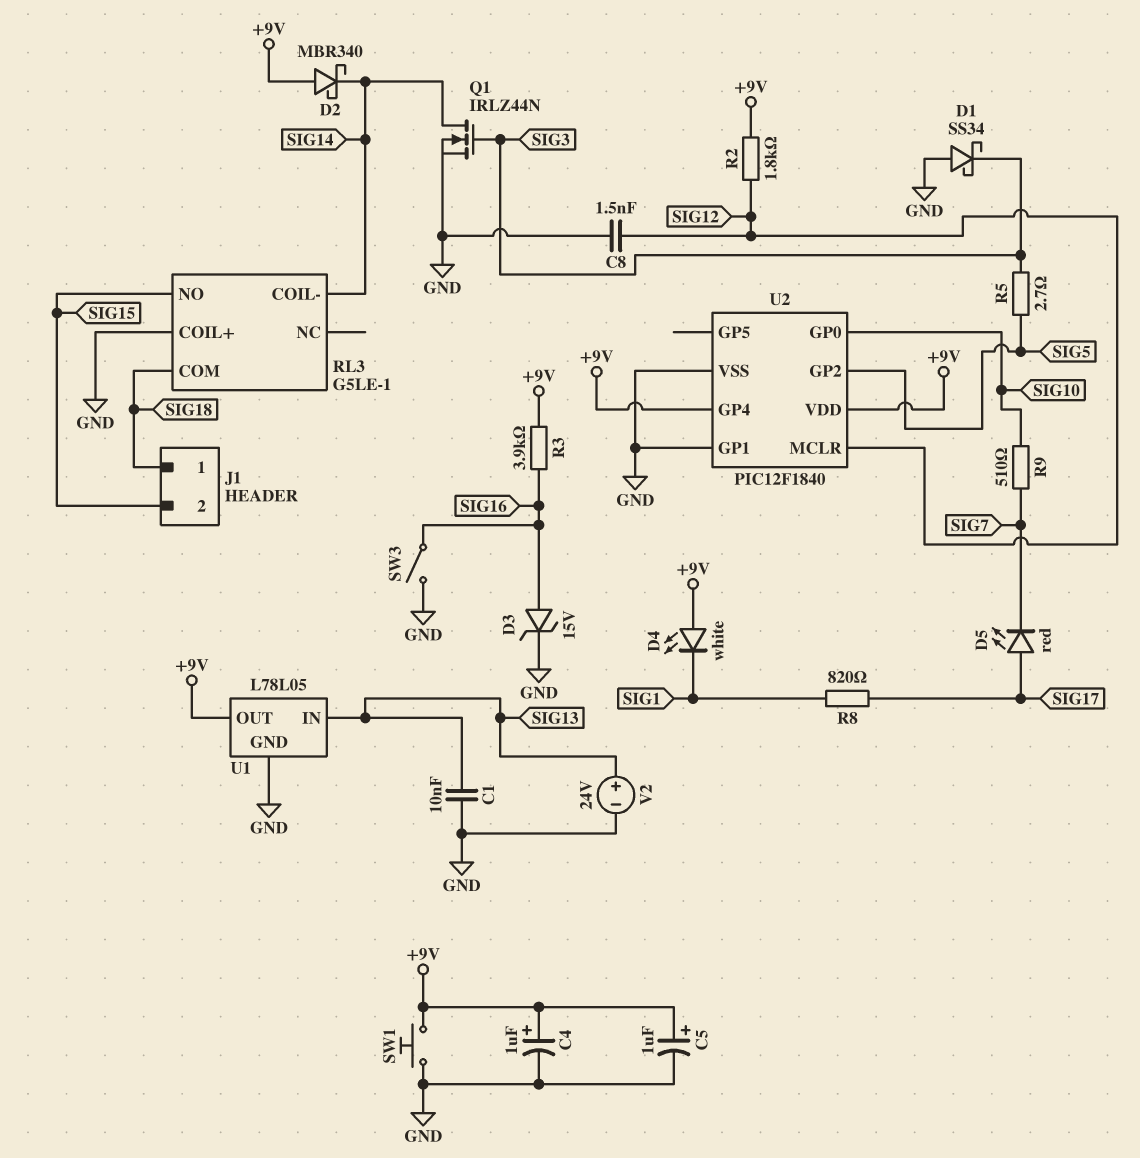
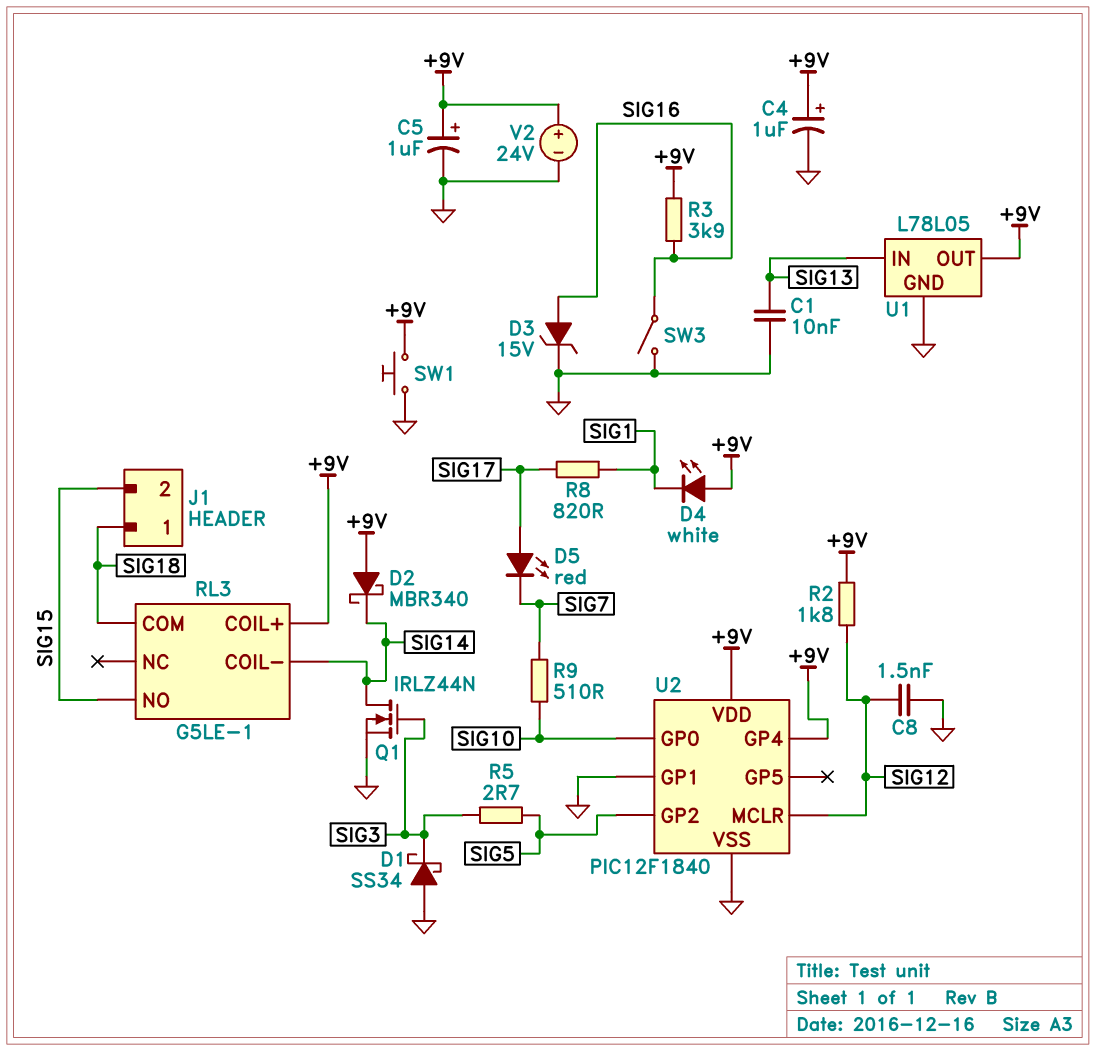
RL3 pin COIL+: GND -> +9V
V2: 24V (plus SIG13, minus GND) -> 24V (plus +9V, minus GND)

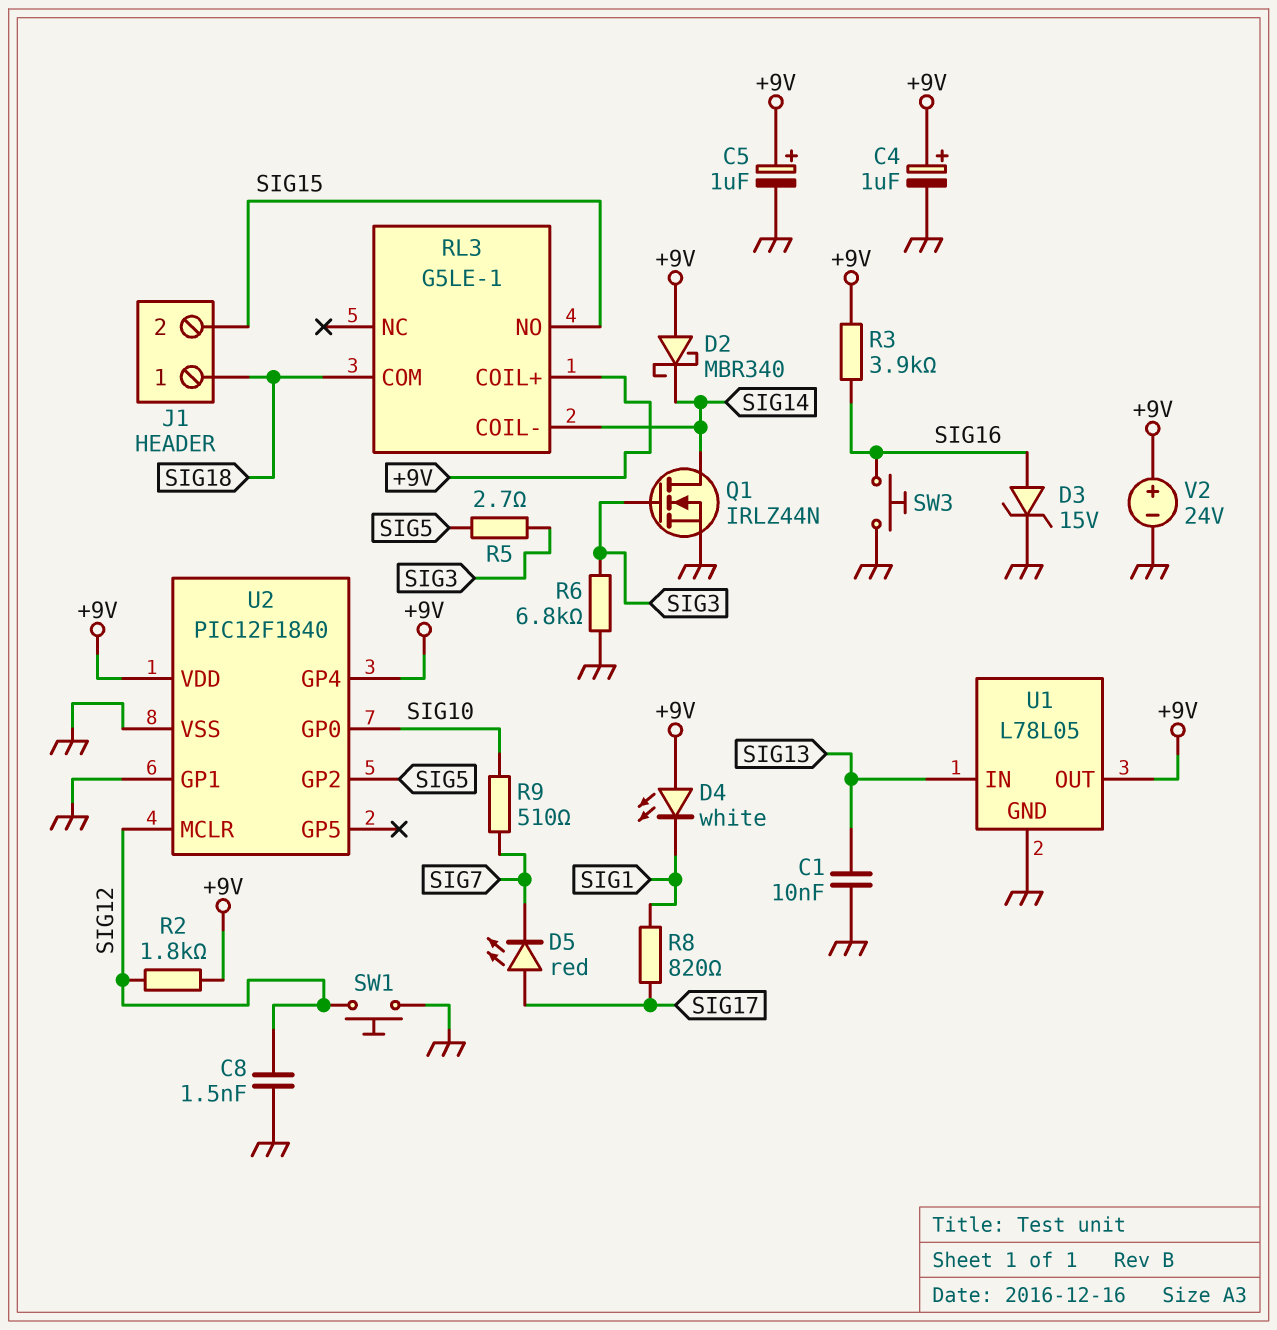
D1: schottky SS34 (A GND, K SIG3) -> none
R6: none -> 6.8k (GND, SIG3)
SW1: button (+9V, GND) -> button (GND, SIG12)
SW3: switch (GND, SIG16) -> button (GND, SIG16)

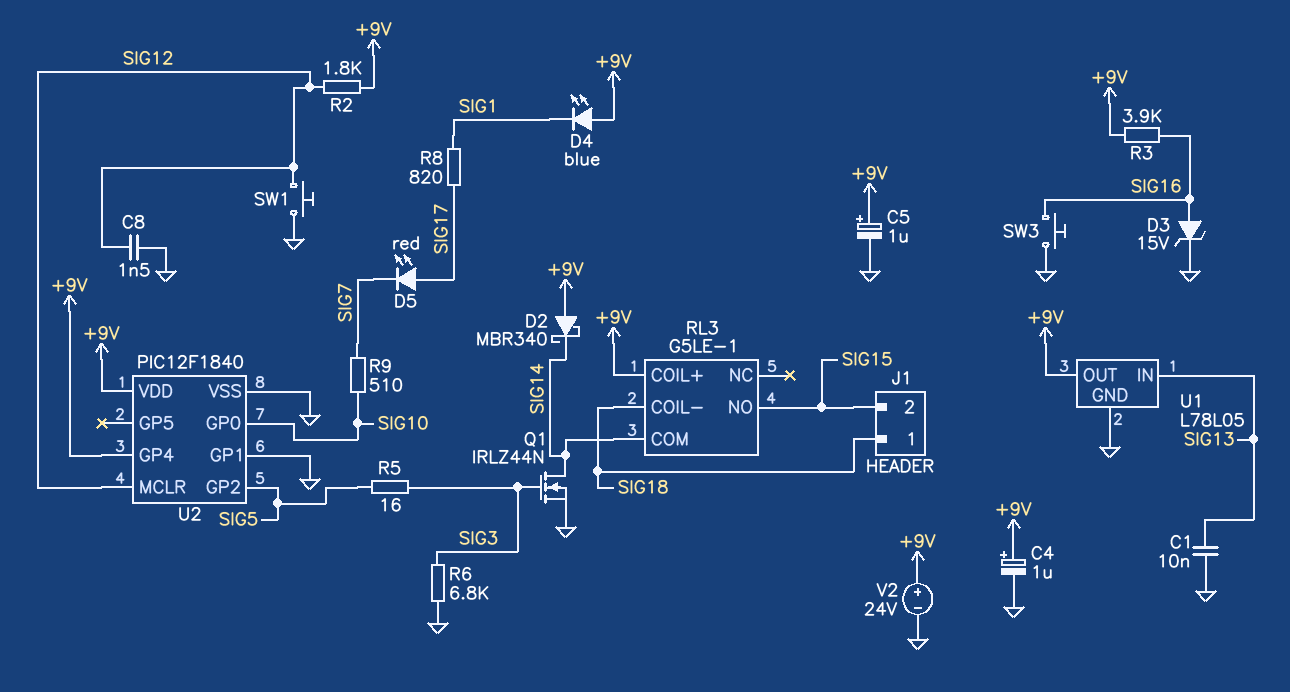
D4: LED white (A +9V, K SIG1) -> LED blue (A +9V, K SIG1)
R5: 2.7 (SIG3, SIG5) -> 16 (SIG3, SIG5)
RL3 pin COIL-: SIG14 -> SIG18
RL3 pin COM: SIG18 -> SIG14

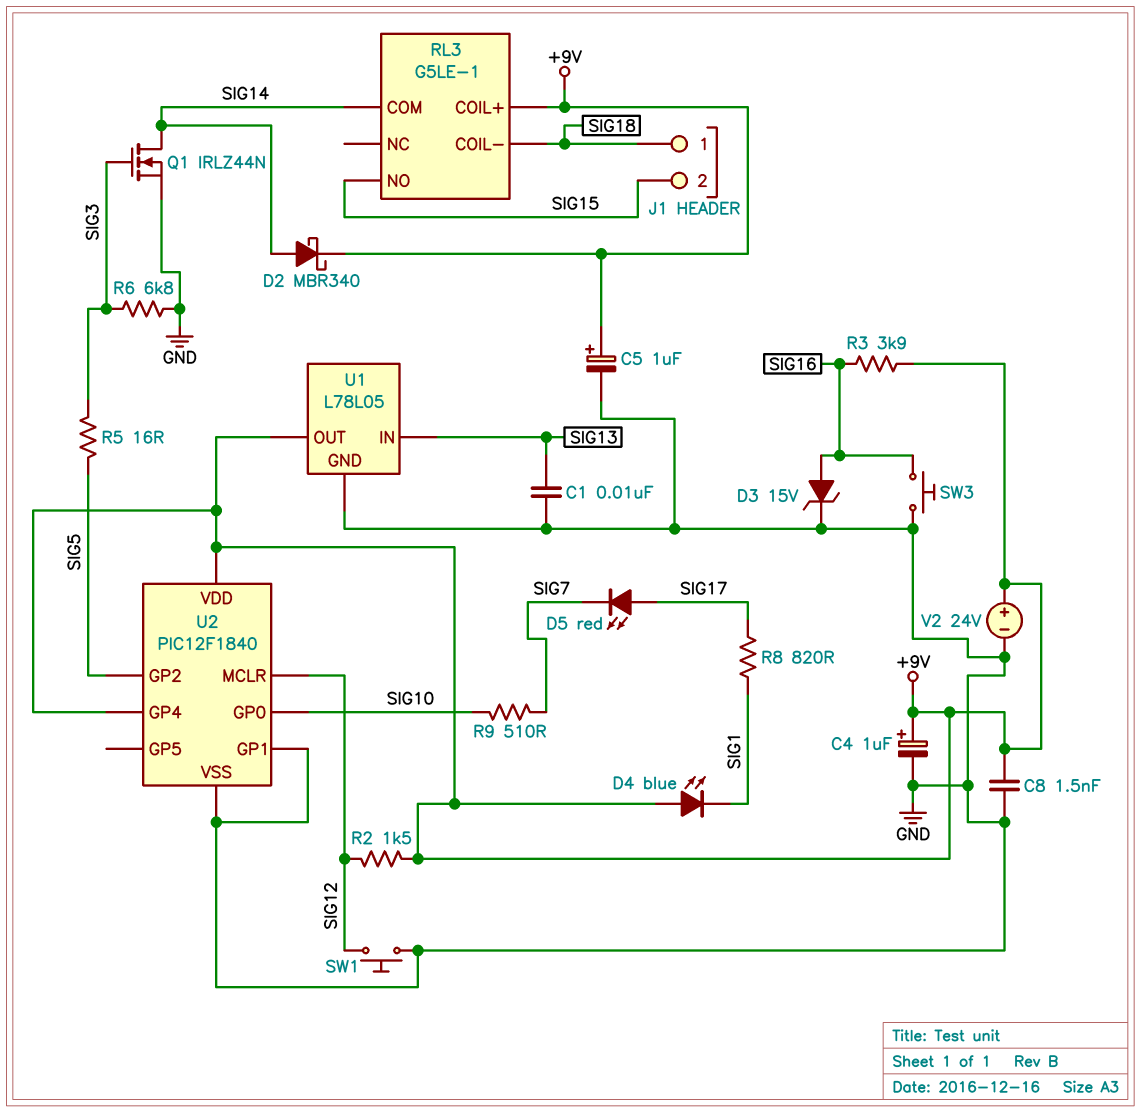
C8: 1.5nF (GND, SIG12) -> 1.5nF (+9V, GND)
D2: schottky MBR340 (A +9V, K SIG14) -> schottky MBR340 (A SIG14, K +9V)
R2: 1.8k (+9V, SIG12) -> 1.5k (+9V, SIG12)

